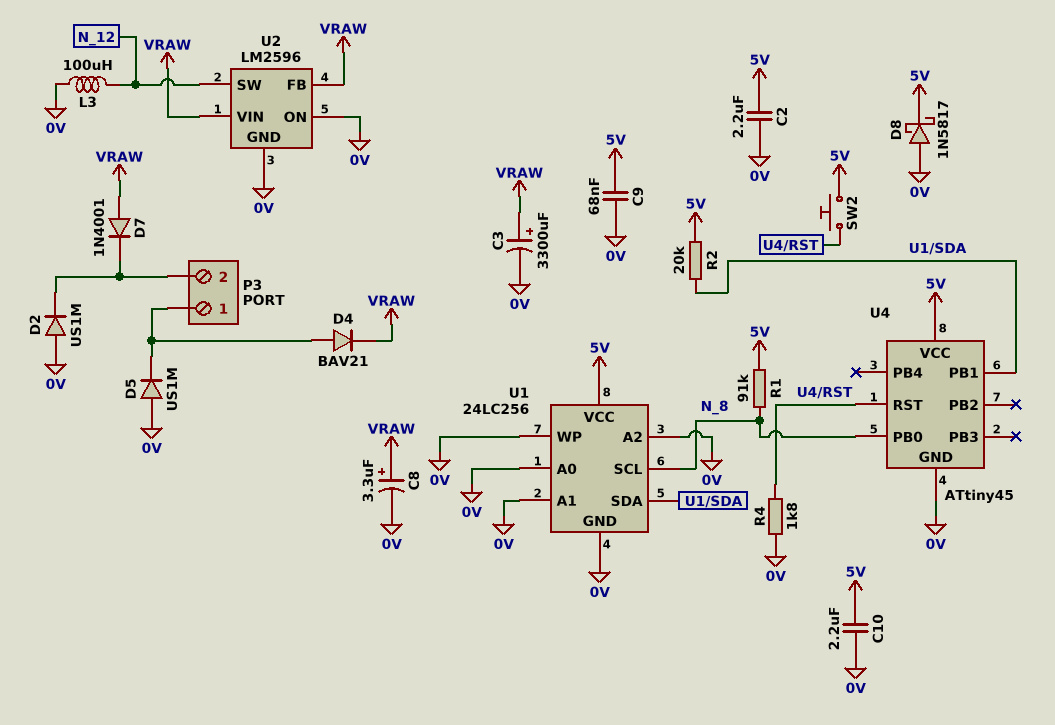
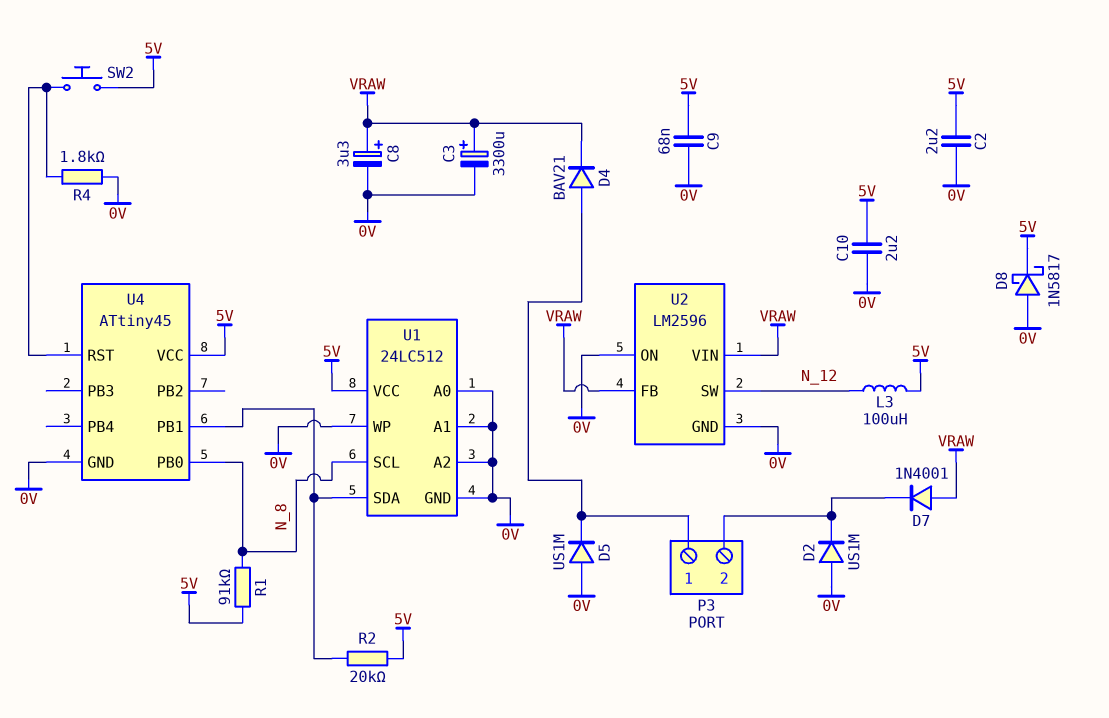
L3: 100uH (0V, N_12) -> 100uH (5V, N_12)
U1: 24LC256 -> 24LC512

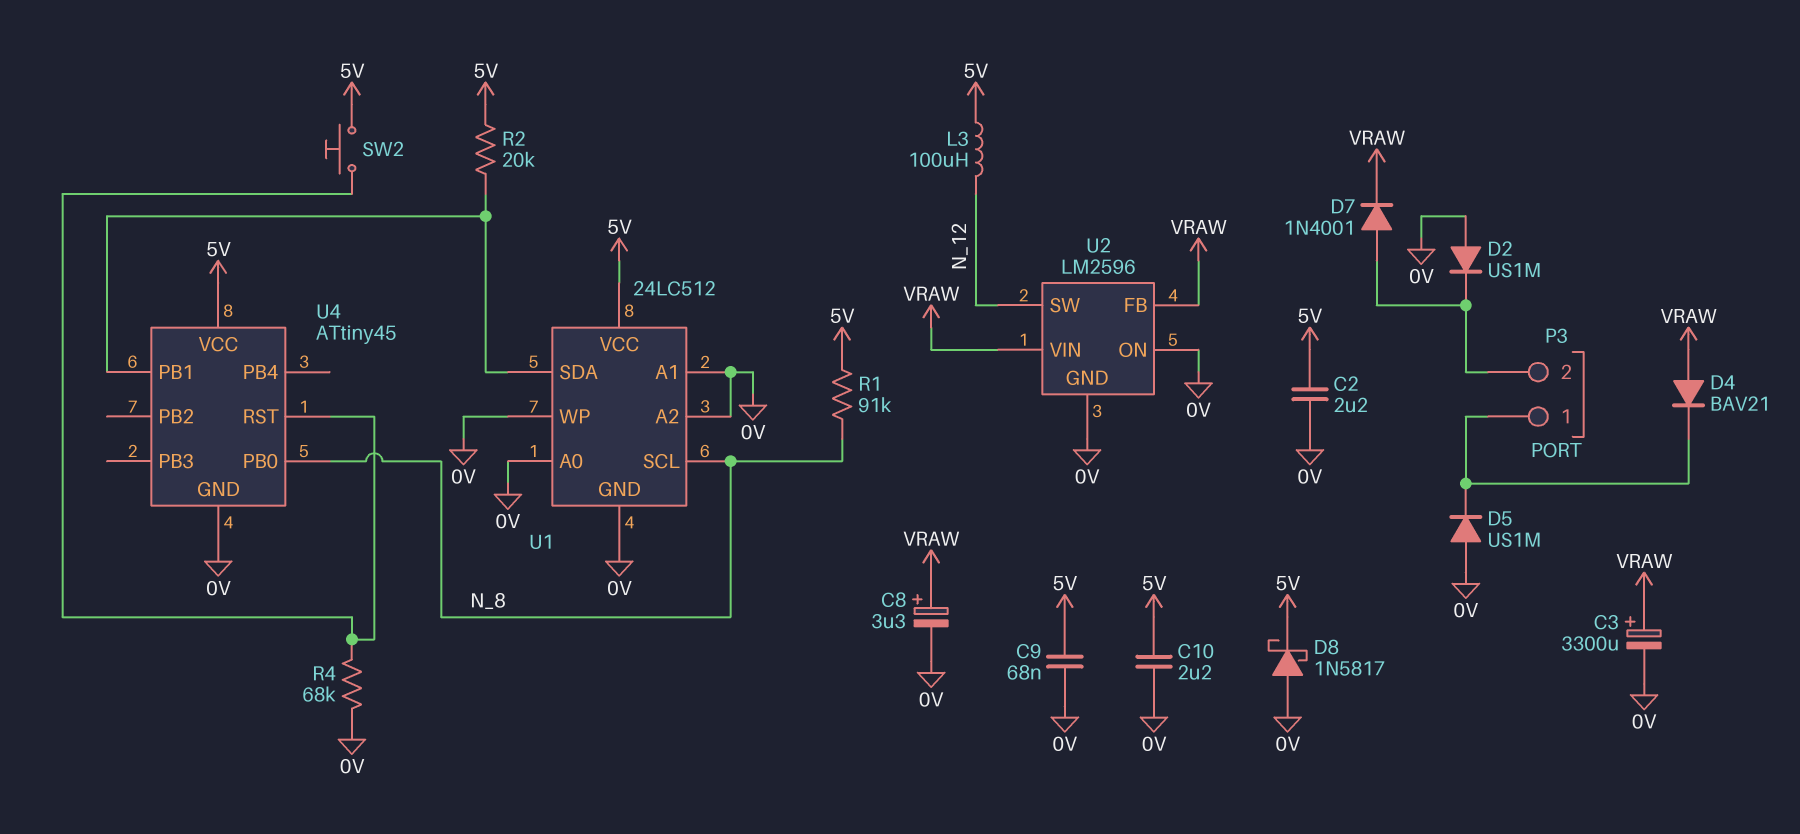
D4: diode BAV21 (A P3/1, K VRAW) -> diode BAV21 (A VRAW, K P3/1)
D7: diode 1N4001 (A VRAW, K P3/2) -> diode 1N4001 (A P3/2, K VRAW)
R4: 1.8k (0V, U4/RST) -> 68k (0V, U4/RST)

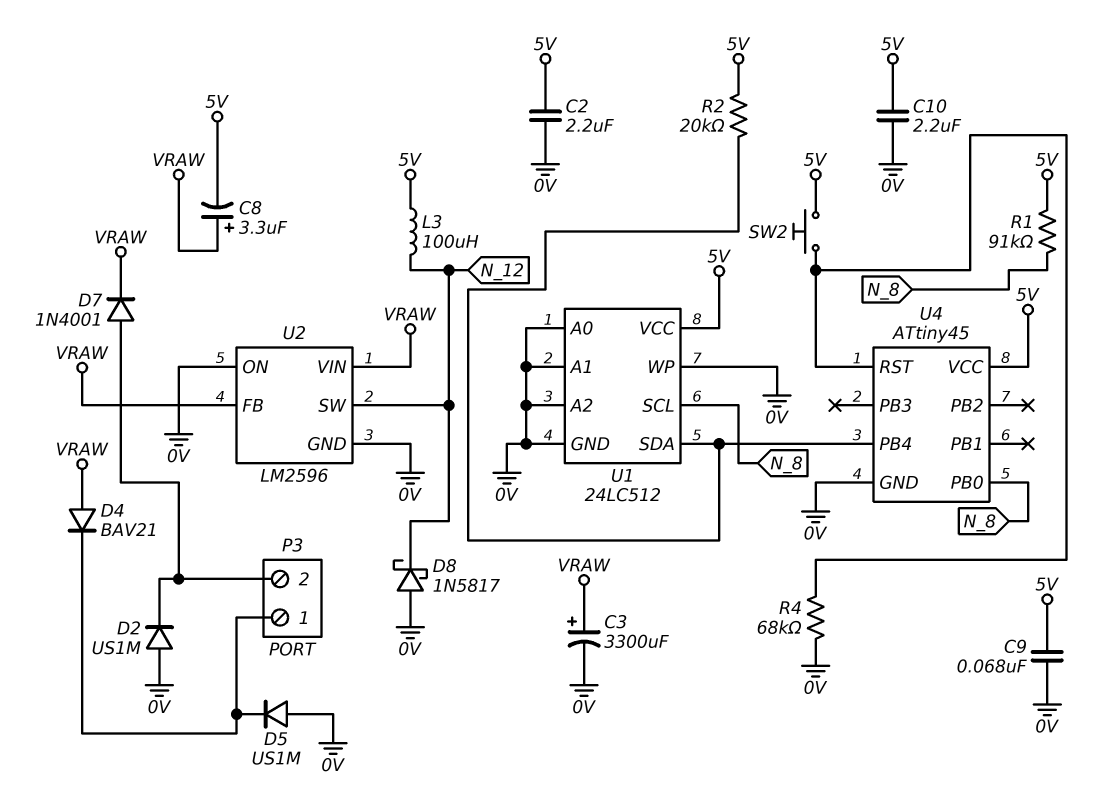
C8: 3.3uF (plus VRAW, minus 0V) -> 3.3uF (plus VRAW, minus 5V)
D8: schottky 1N5817 (A 0V, K 5V) -> schottky 1N5817 (A 0V, K N_12)
U4 pin PB1: U1/SDA -> none
U4 pin PB4: none -> U1/SDA

